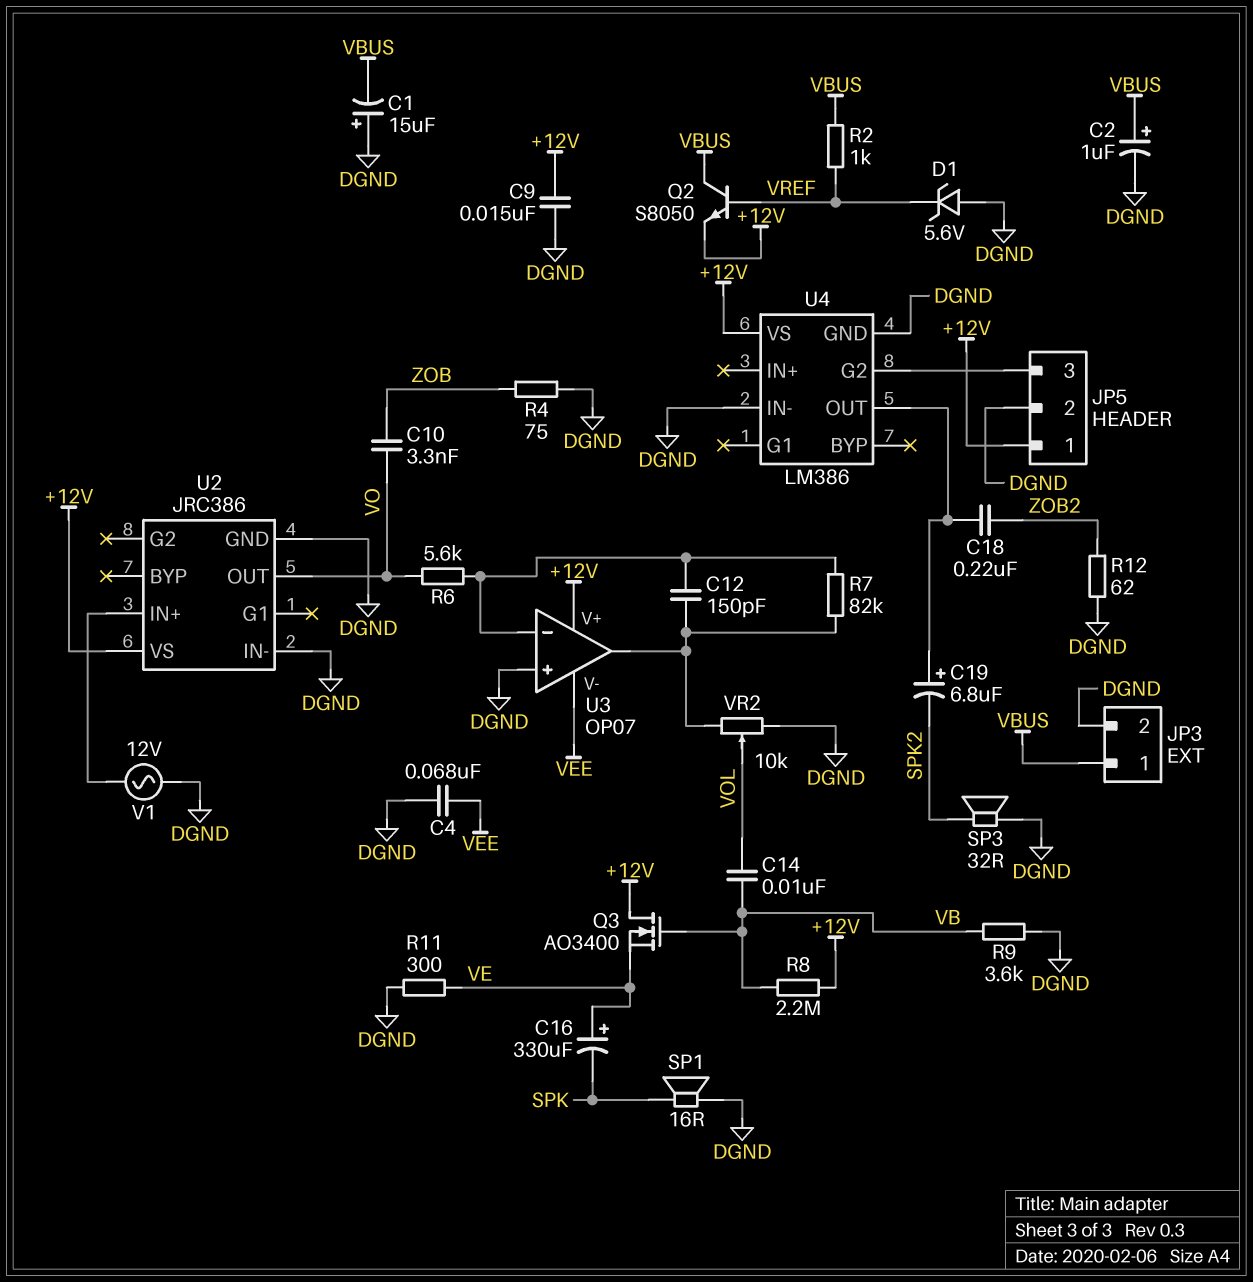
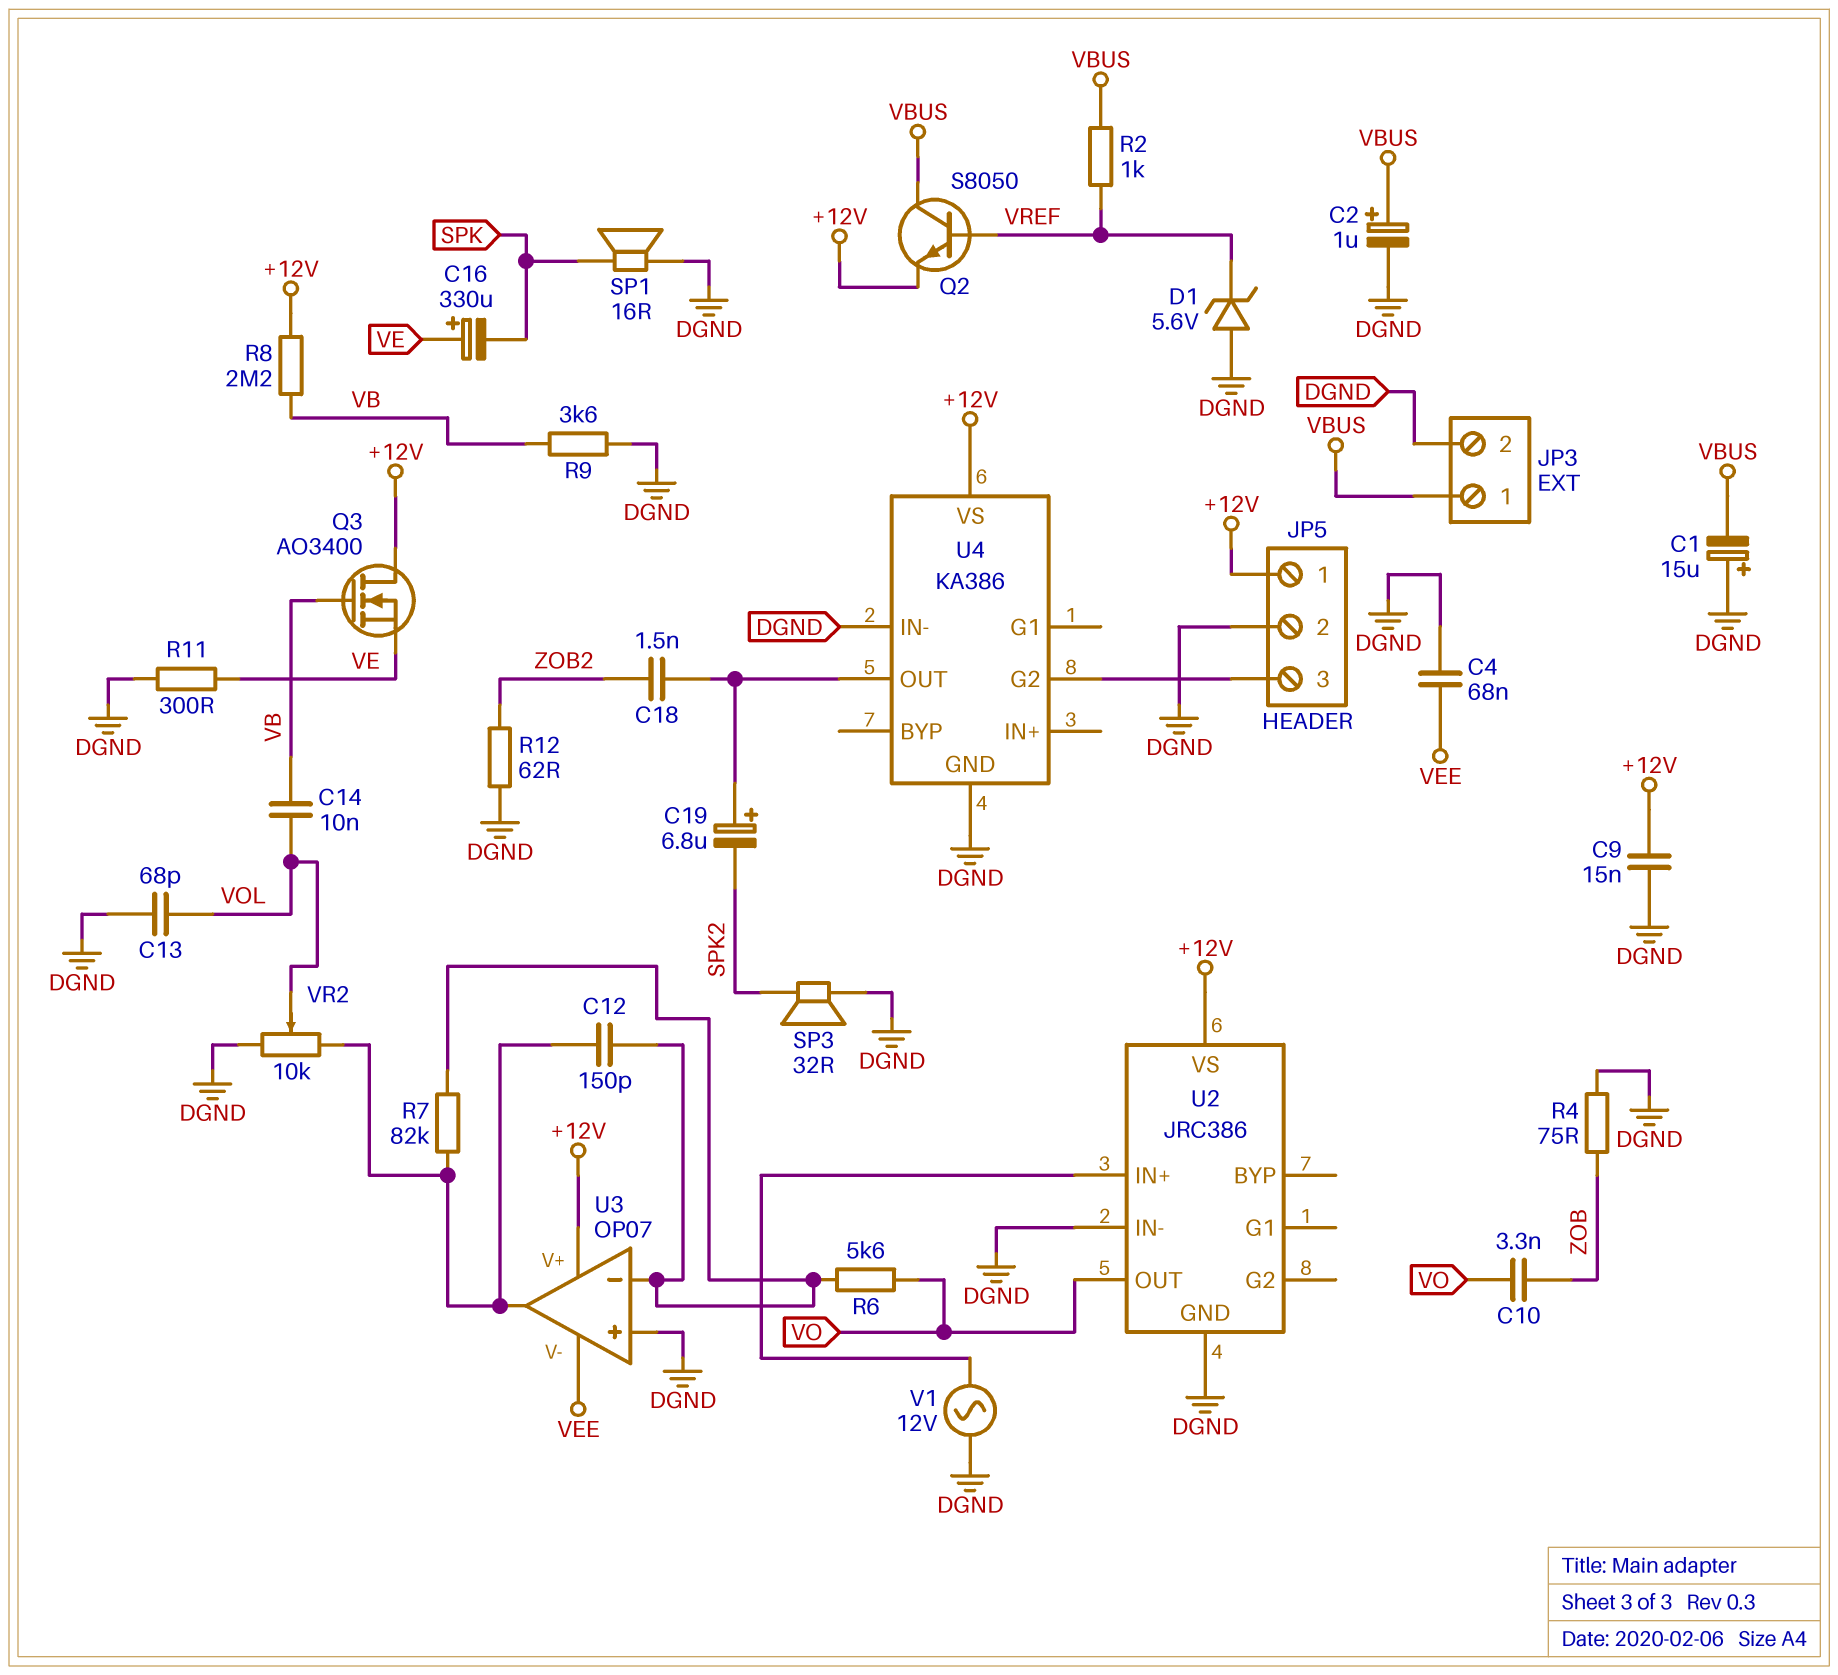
C13: none -> 68pF (DGND, VOL)
C18: 220nF (U4/OUT, ZOB2) -> 1.5nF (U4/OUT, ZOB2)
U4: LM386 -> KA386

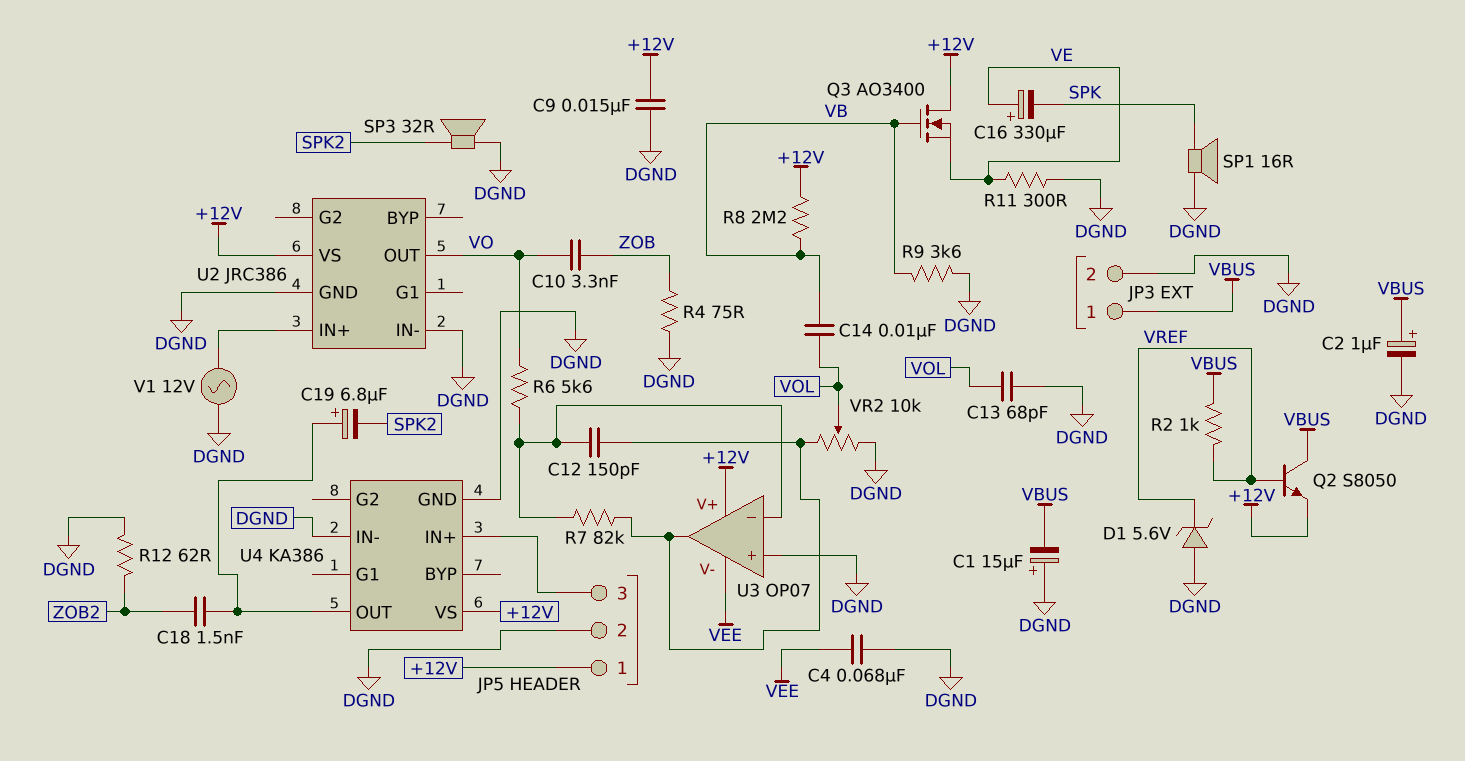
U4 pin G2: JP5/3 -> none
U4 pin IN+: none -> JP5/3

